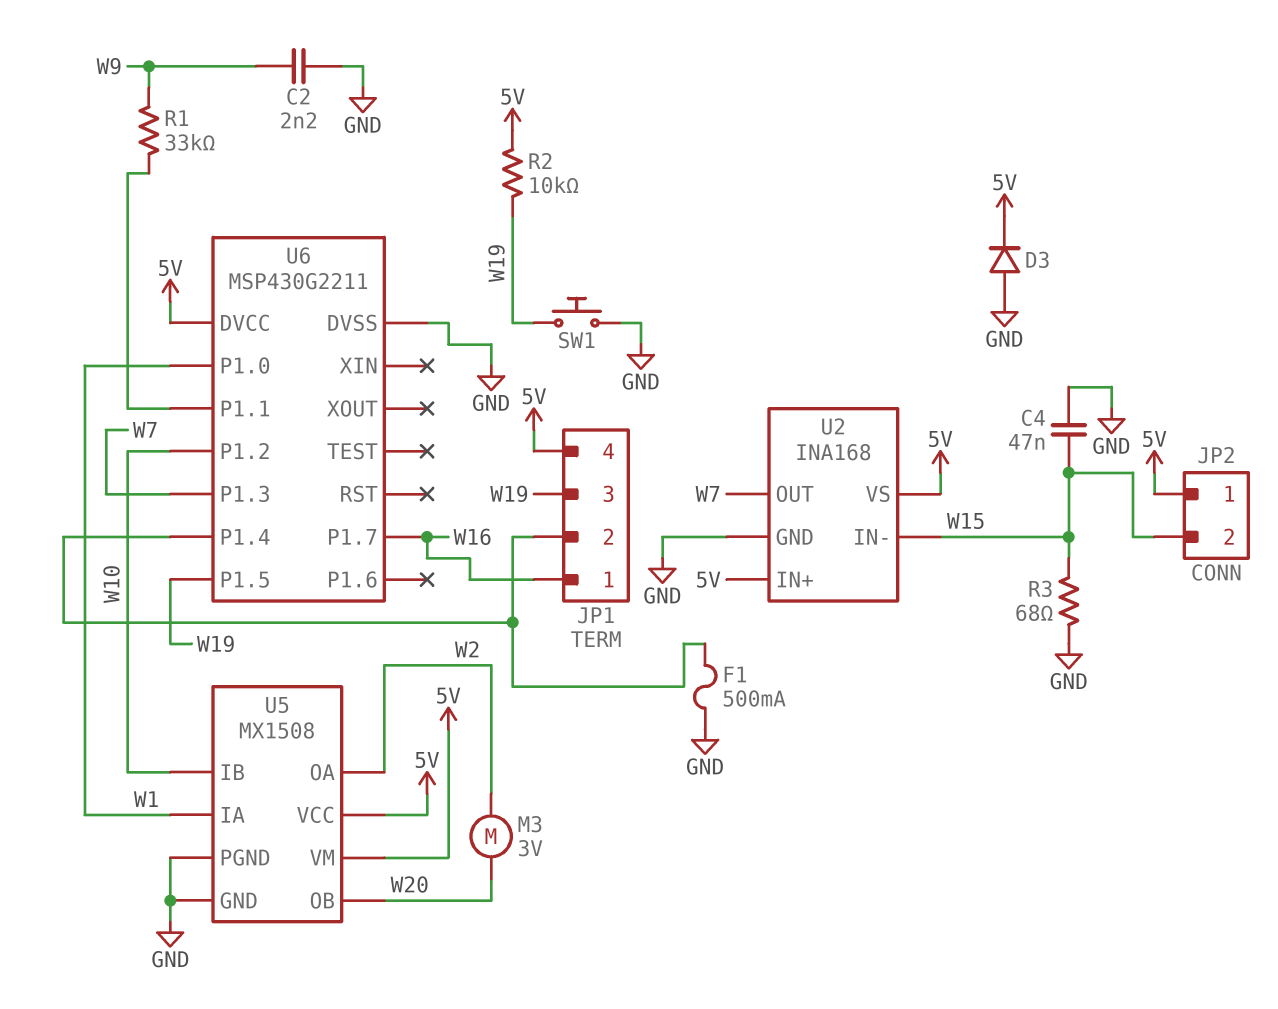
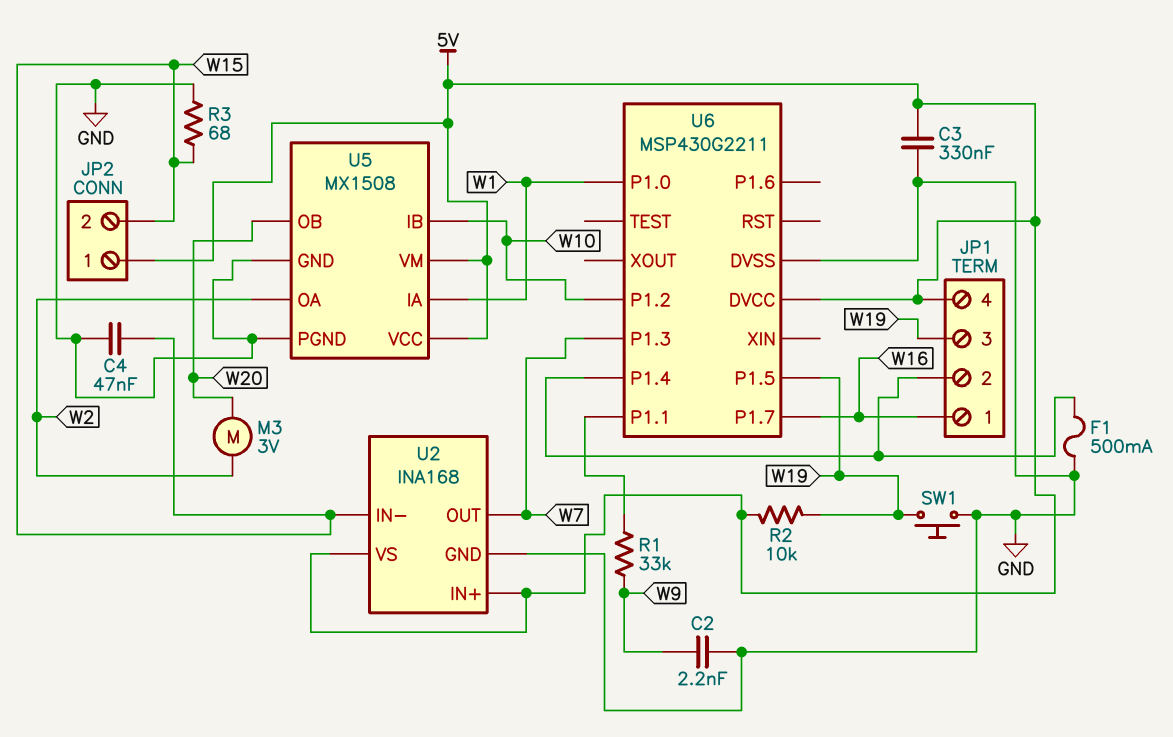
C3: none -> 330nF (5V, GND)
D3: diode (A GND, K 5V) -> none

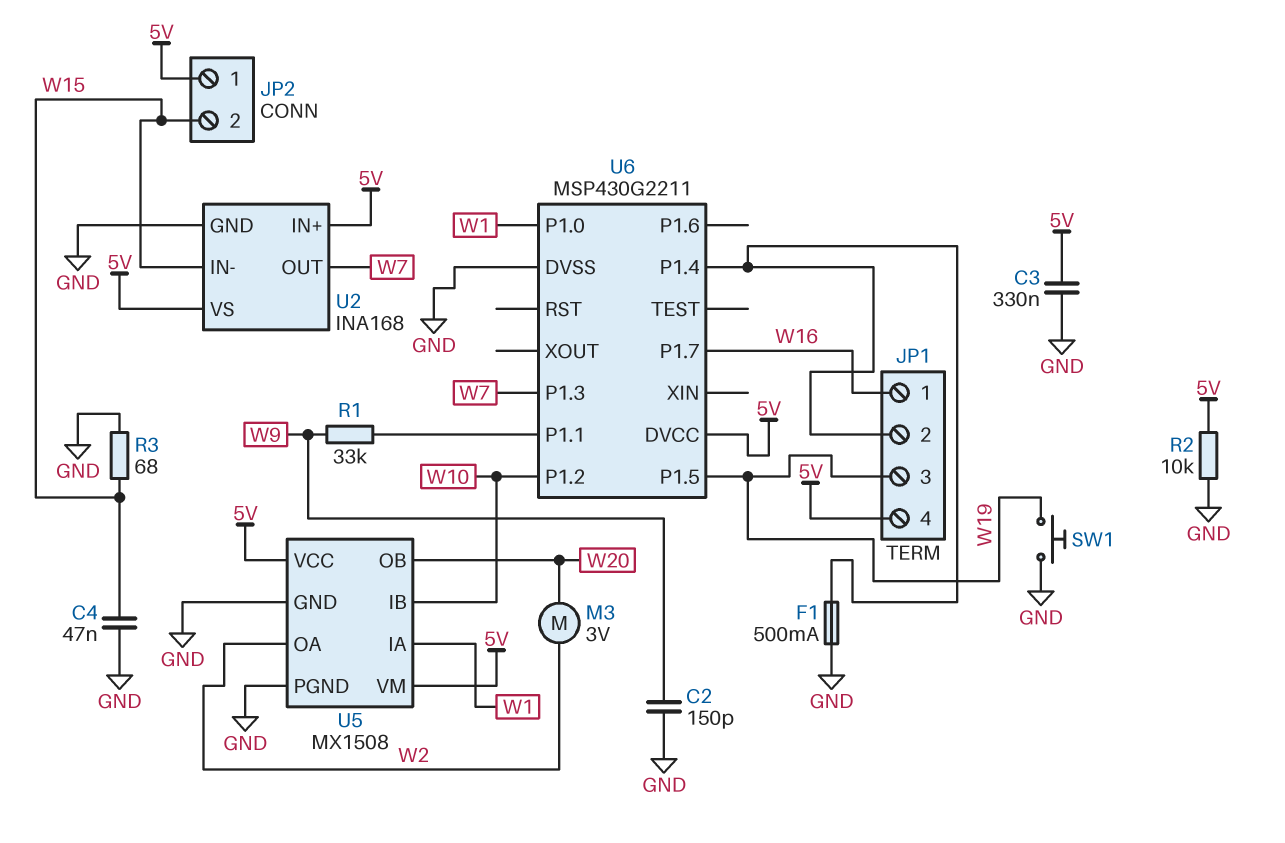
C2: 2.2nF (GND, W9) -> 150pF (GND, W9)
R2: 10k (5V, W19) -> 10k (5V, GND)

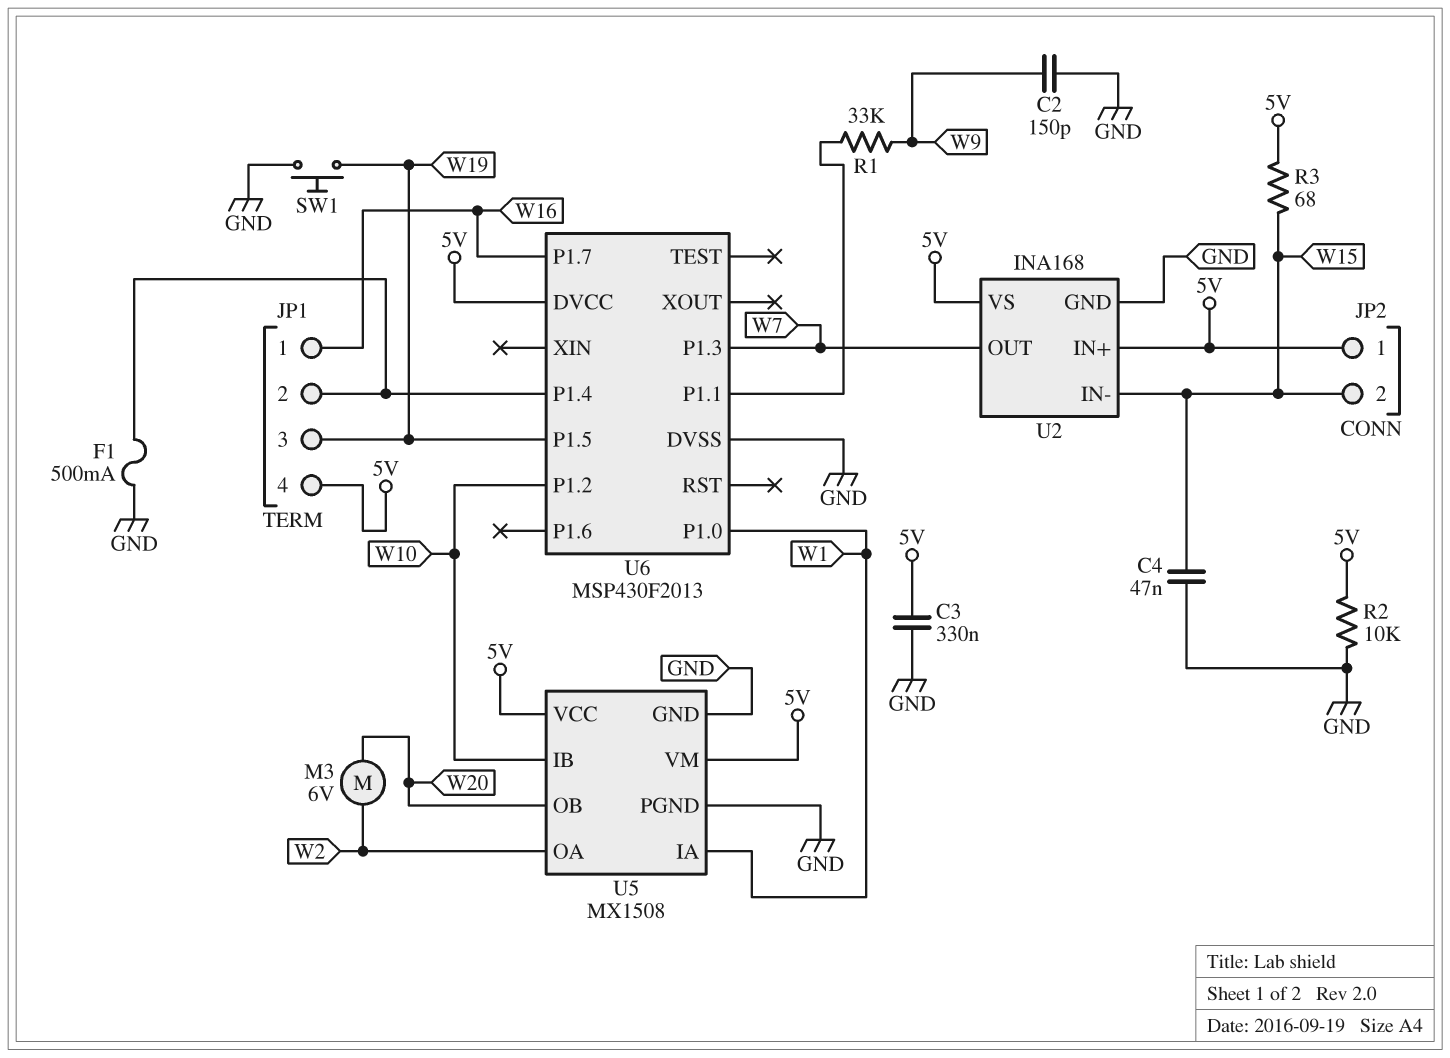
M3: motor 3V (W2, W20) -> motor 6V (W2, W20)
R3: 68 (GND, W15) -> 68 (5V, W15)
U6: MSP430G2211 -> MSP430F2013

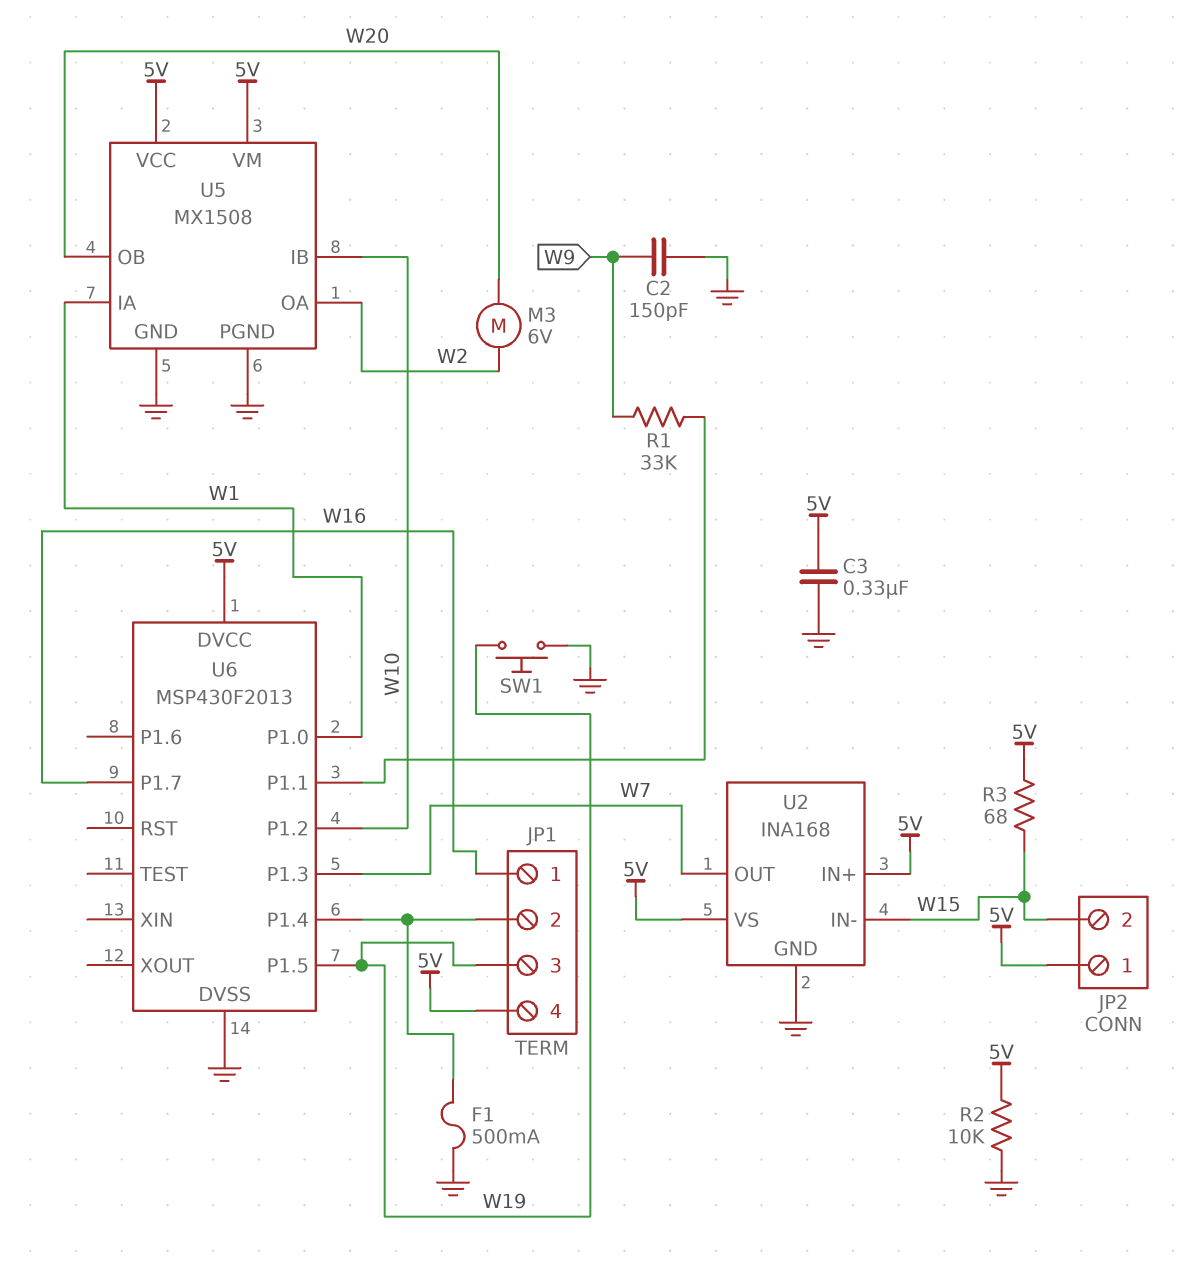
C4: 47nF (GND, W15) -> none

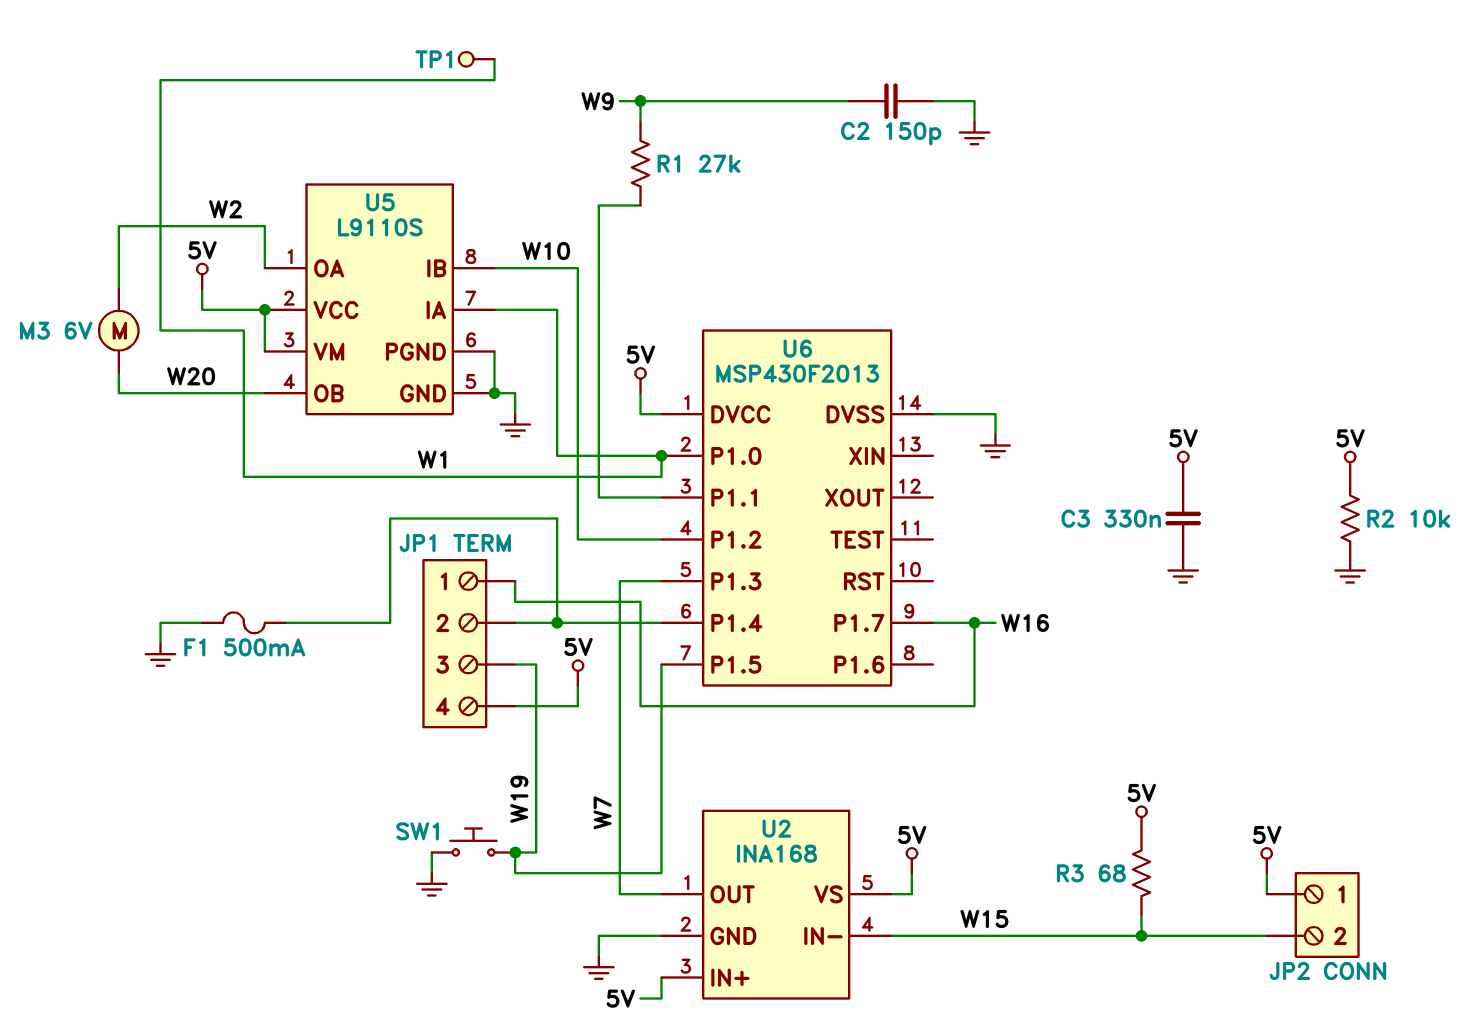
R1: 33k (U6/P1.1, W9) -> 27k (U6/P1.1, W9)
TP1: none -> test point (W1)
U5: MX1508 -> L9110S

